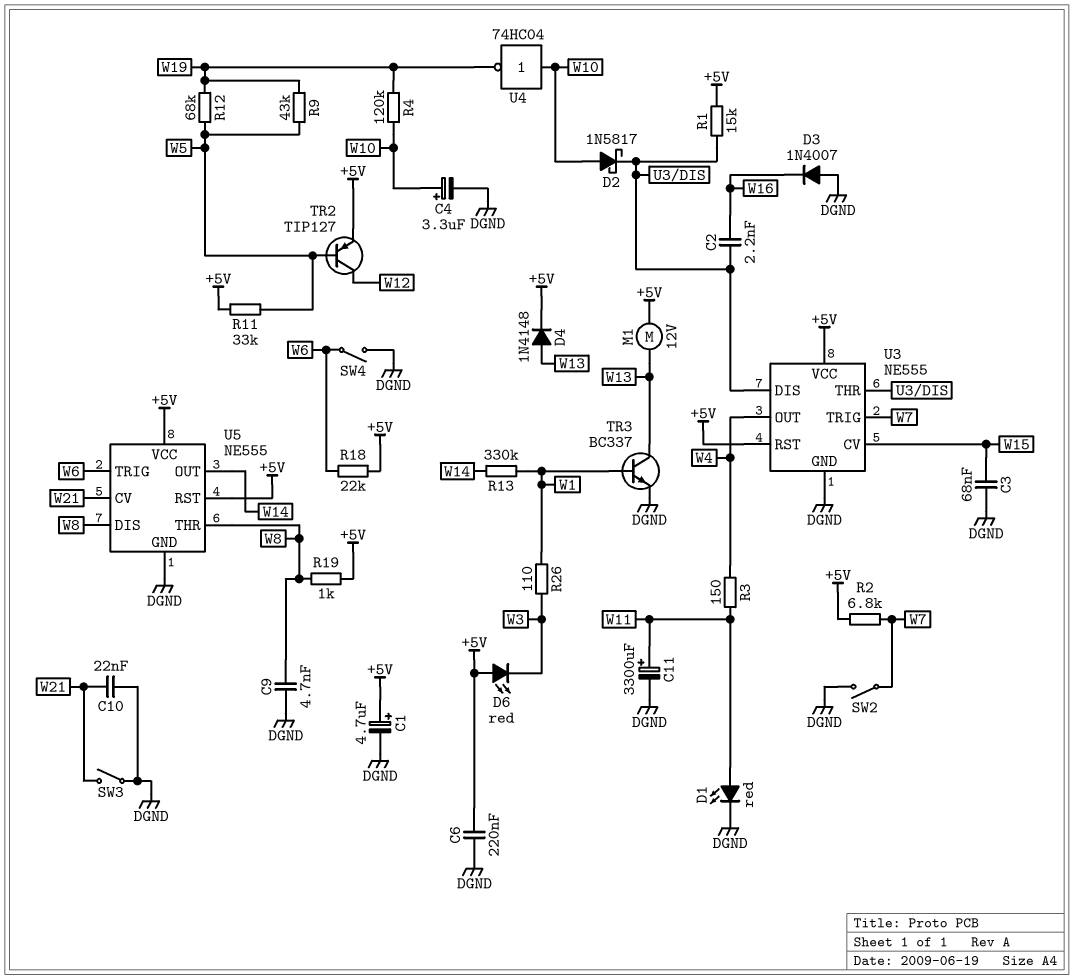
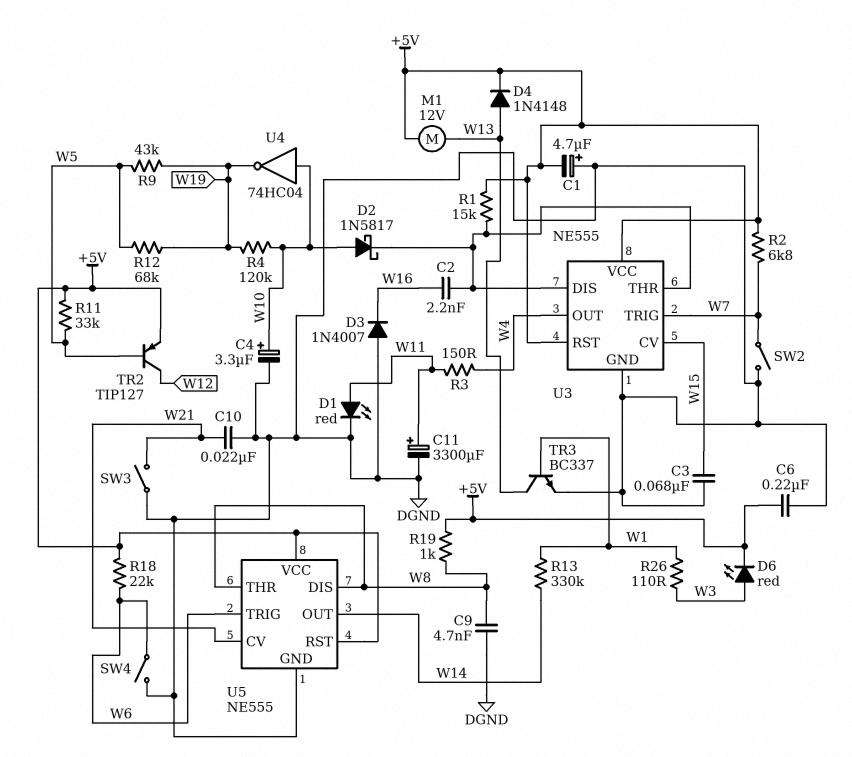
C1: 4.7uF (plus +5V, minus DGND) -> 4.7uF (plus DGND, minus +5V)
D6: LED red (A +5V, K W3) -> LED red (A W3, K +5V)

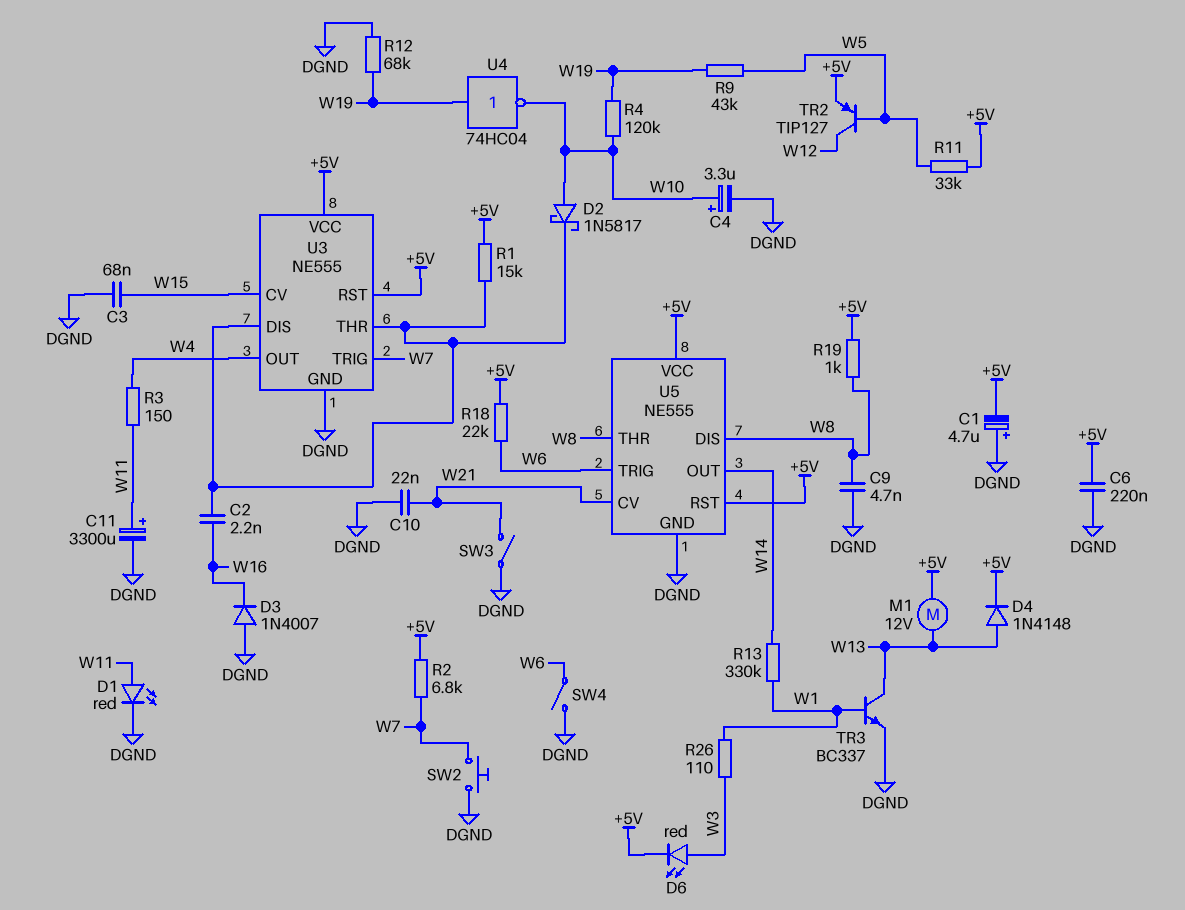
R12: 68k (W5, W19) -> 68k (DGND, W19)
SW2: switch (DGND, W7) -> button (DGND, W7)
U4: NOT 74HC04 (in W10, out W19) -> NOT 74HC04 (in W19, out W10)

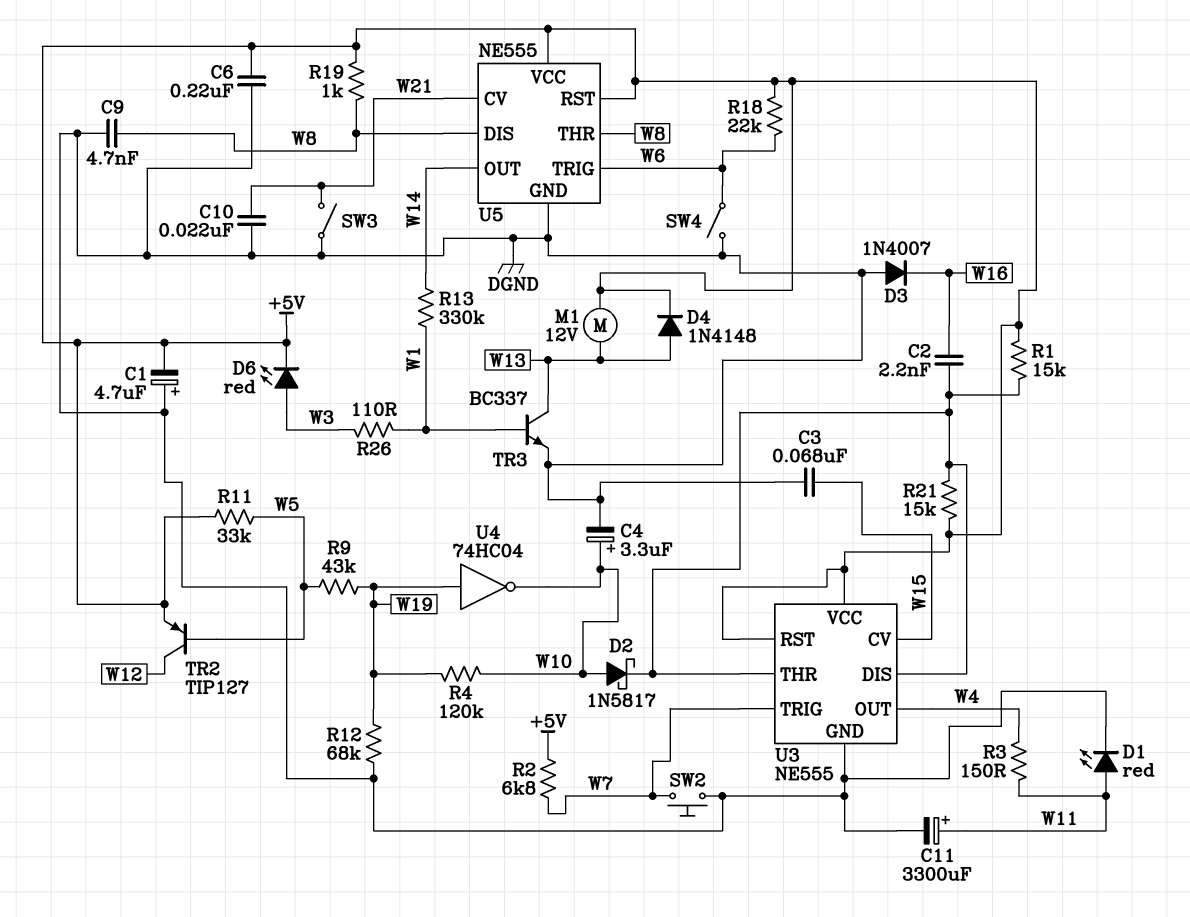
R21: none -> 15k (+5V, U3/DIS)

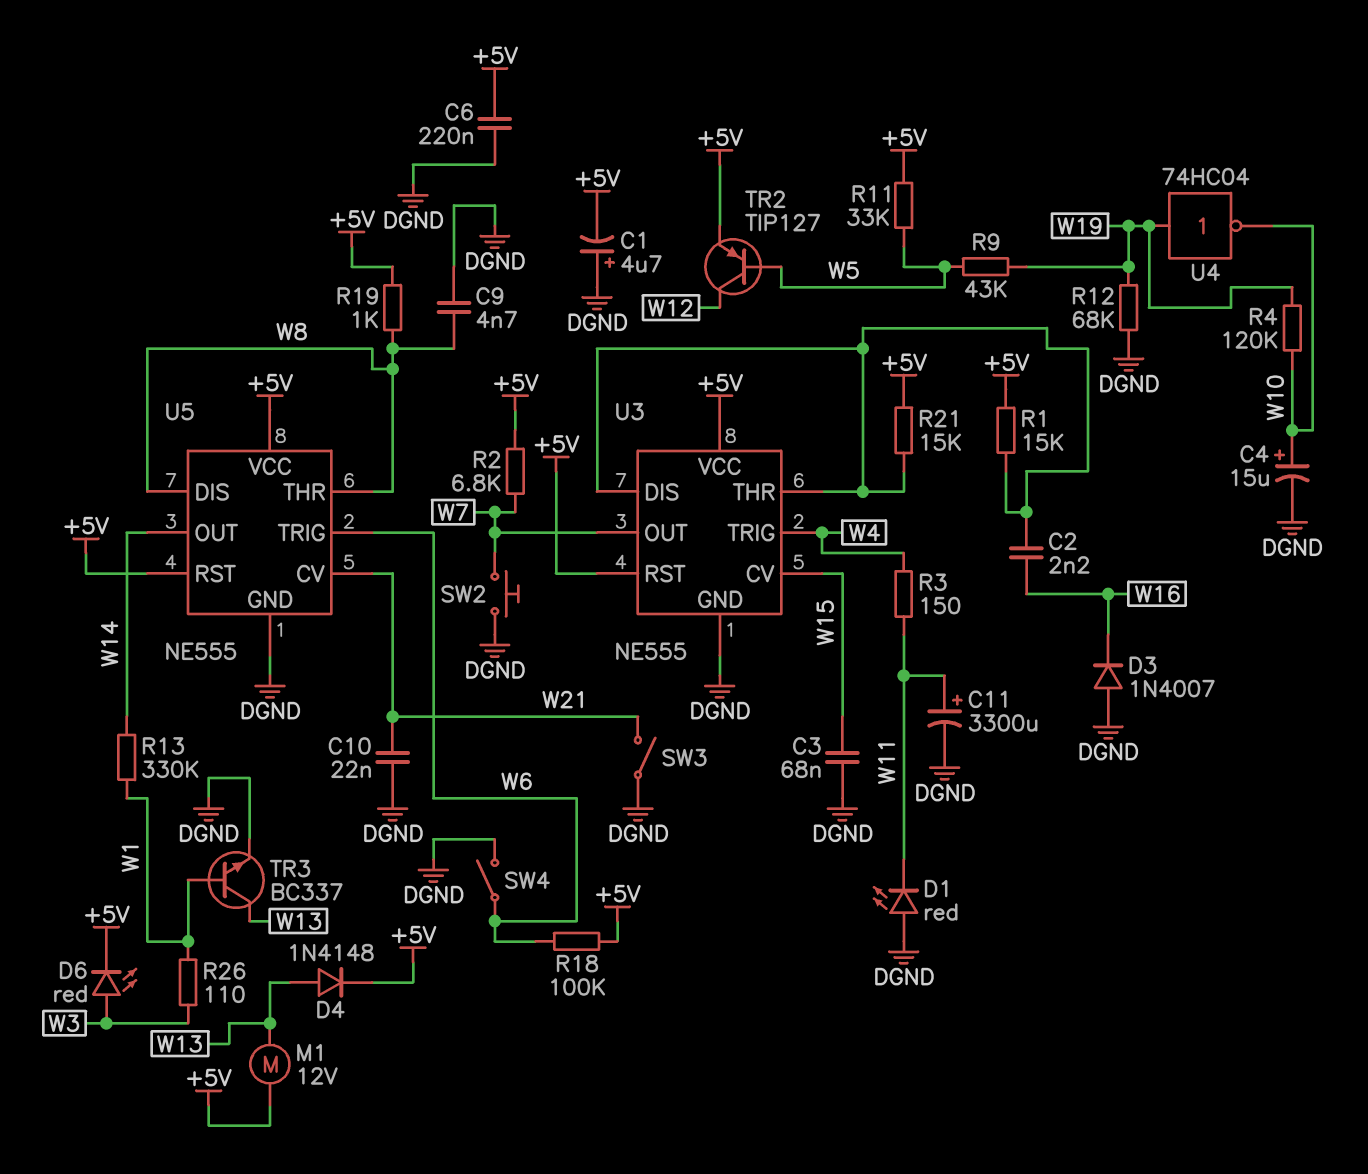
C4: 3.3uF (plus W10, minus DGND) -> 15uF (plus W10, minus DGND)
D1: LED red (A W11, K DGND) -> LED red (A DGND, K W11)
D2: schottky 1N5817 (A W10, K U3/DIS) -> none
R18: 22k (+5V, W6) -> 100k (+5V, W6)
U3 pin OUT: W4 -> W7
U3 pin TRIG: W7 -> W4

